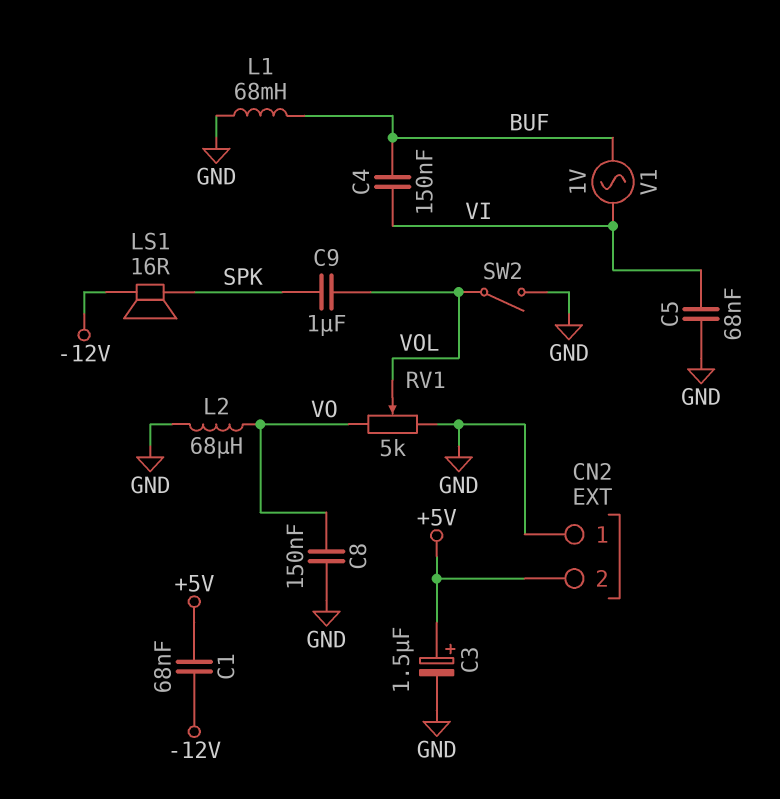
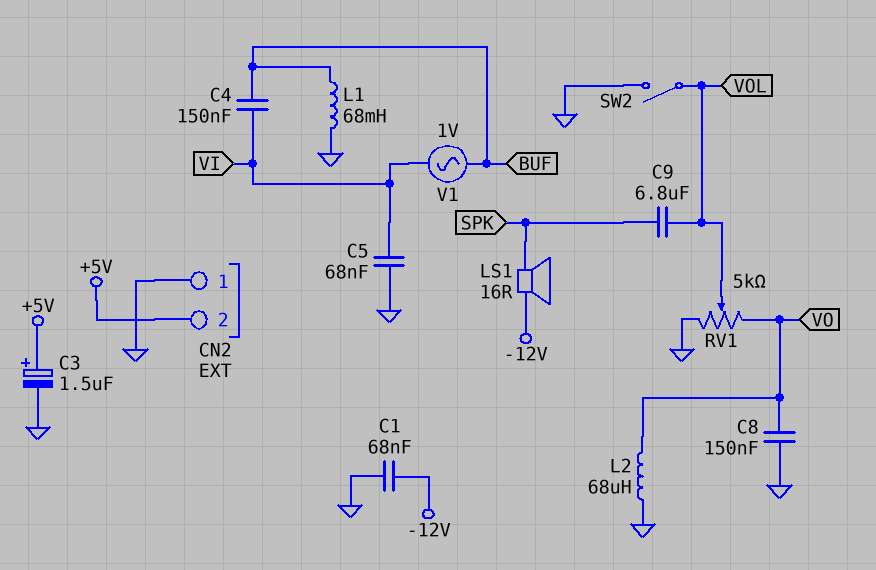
C1: 68nF (+5V, -12V) -> 68nF (-12V, GND)
C9: 1uF (SPK, VOL) -> 6.8uF (SPK, VOL)

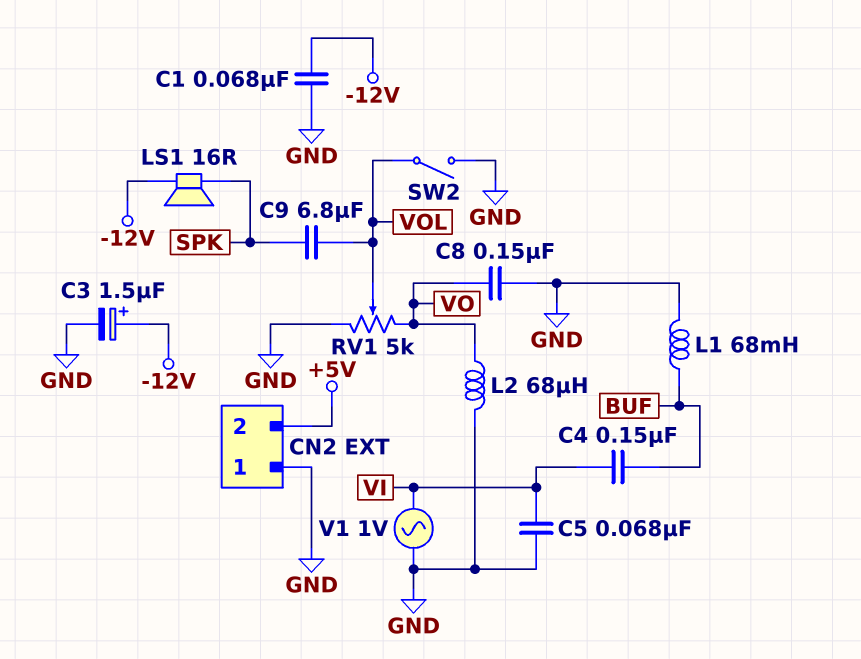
C3: 1.5uF (plus +5V, minus GND) -> 1.5uF (plus -12V, minus GND)
V1: AC 1V (BUF, VI) -> AC 1V (GND, VI)

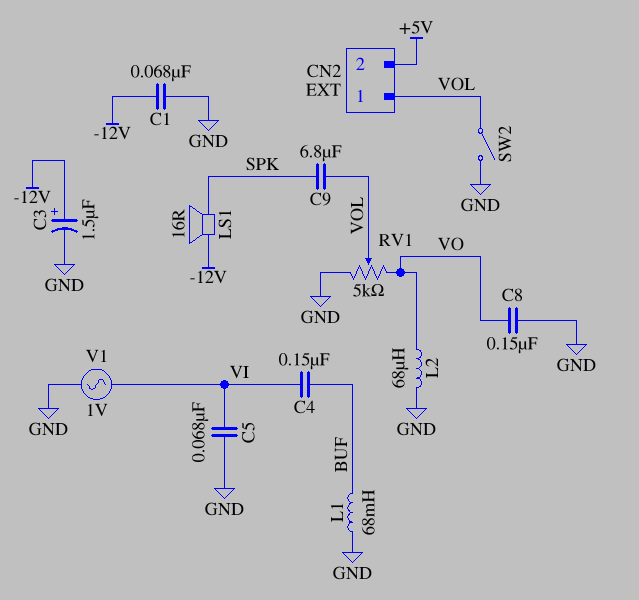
CN2 pin 1: GND -> VOL

